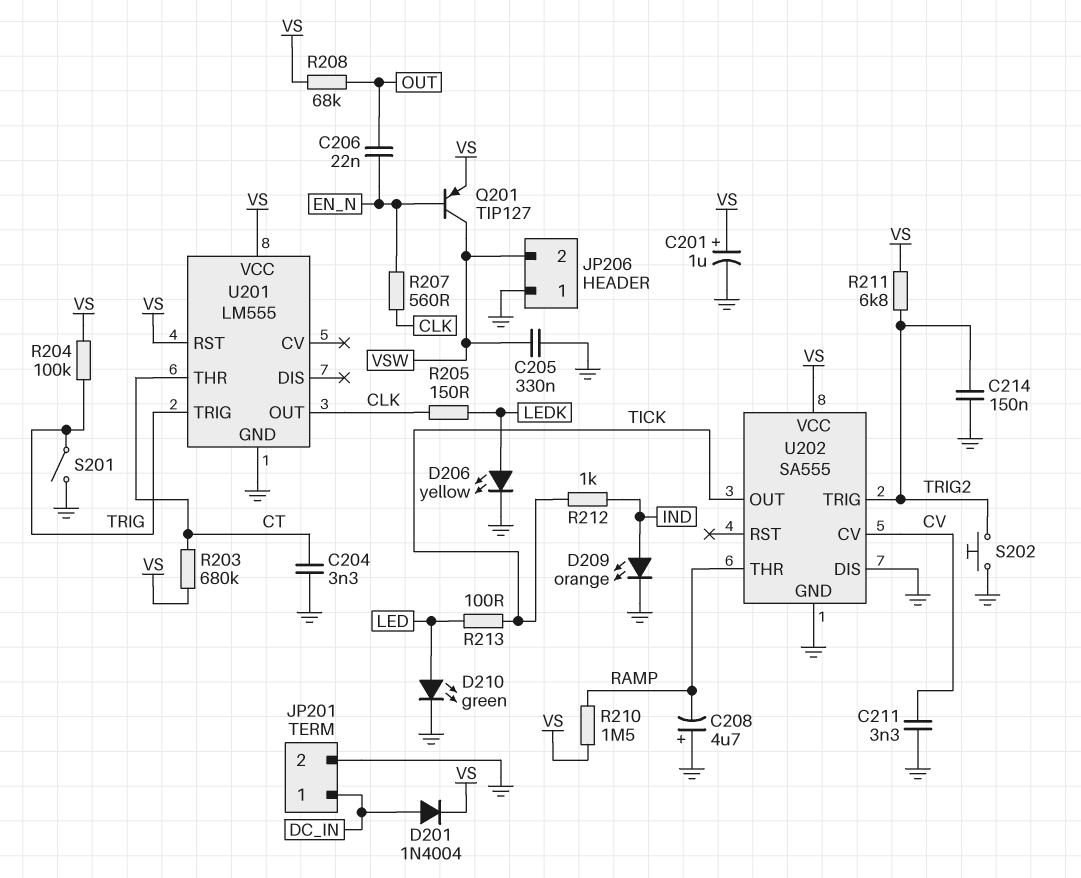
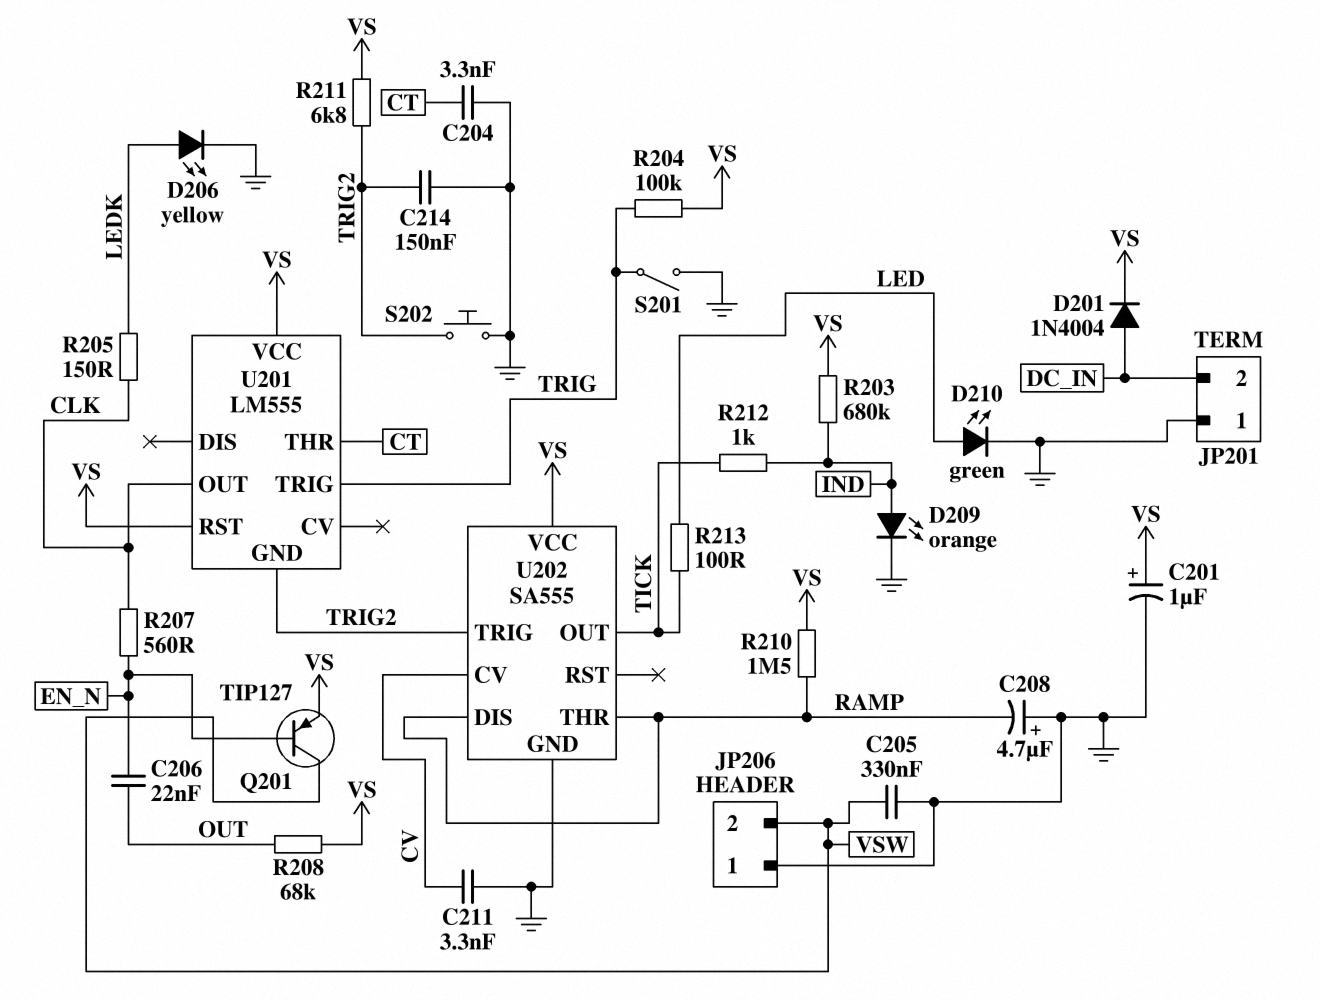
JP201 pin 1: DC_IN -> GND
JP201 pin 2: GND -> DC_IN
R203: 680k (CT, VS) -> 680k (IND, VS)
U201 pin GND: GND -> TRIG2
U202 pin DIS: GND -> RAMP

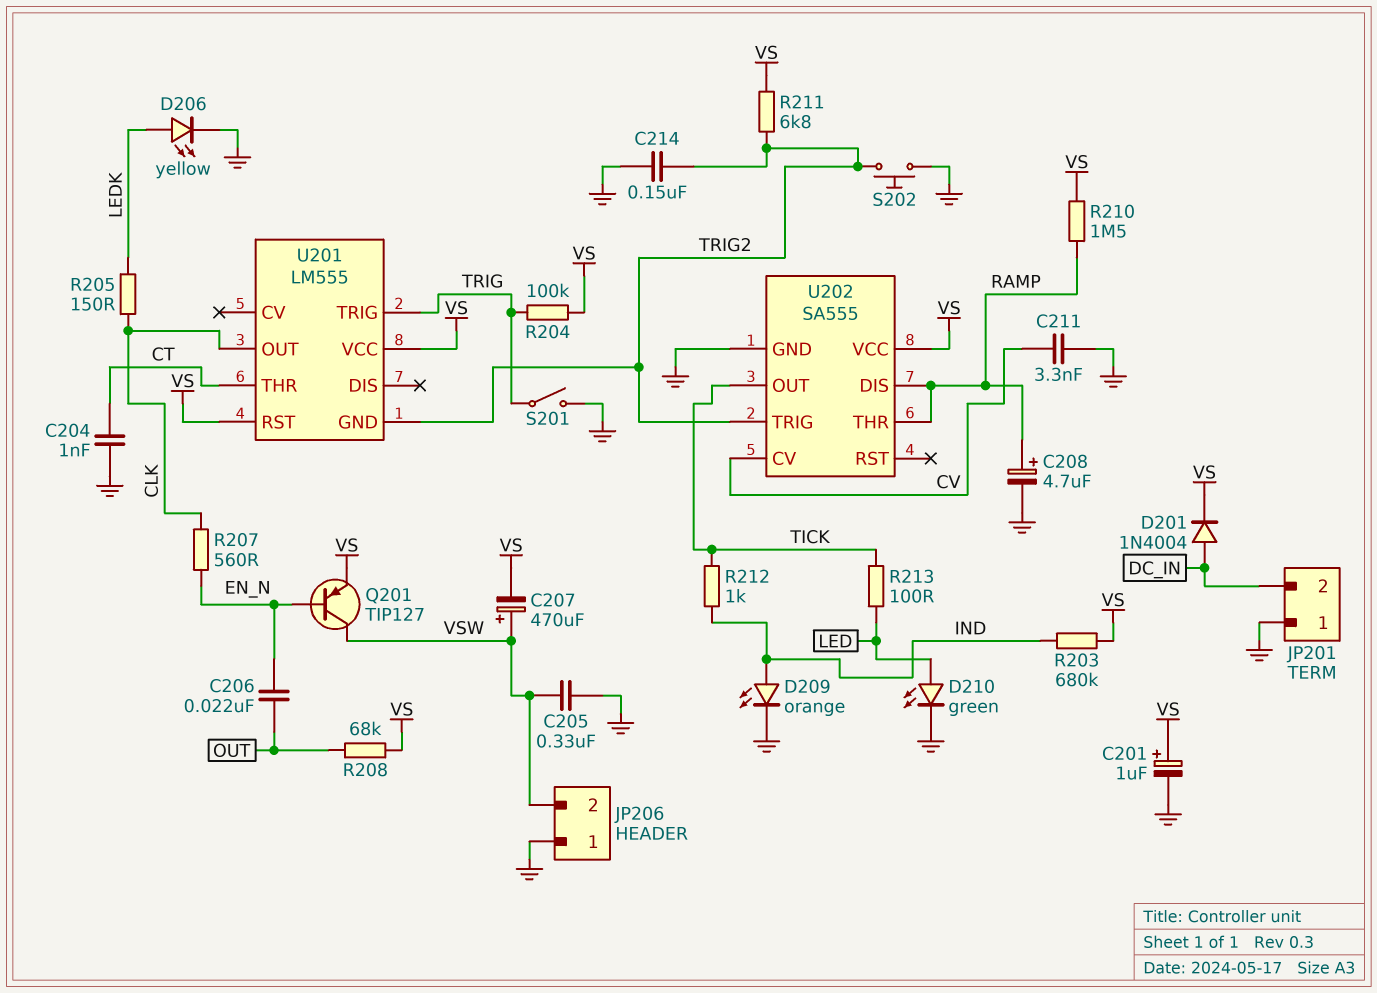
C204: 3.3nF (CT, GND) -> 1nF (CT, GND)
C207: none -> 470uF (plus VSW, minus VS)
C208: 4.7uF (plus GND, minus RAMP) -> 4.7uF (plus RAMP, minus GND)

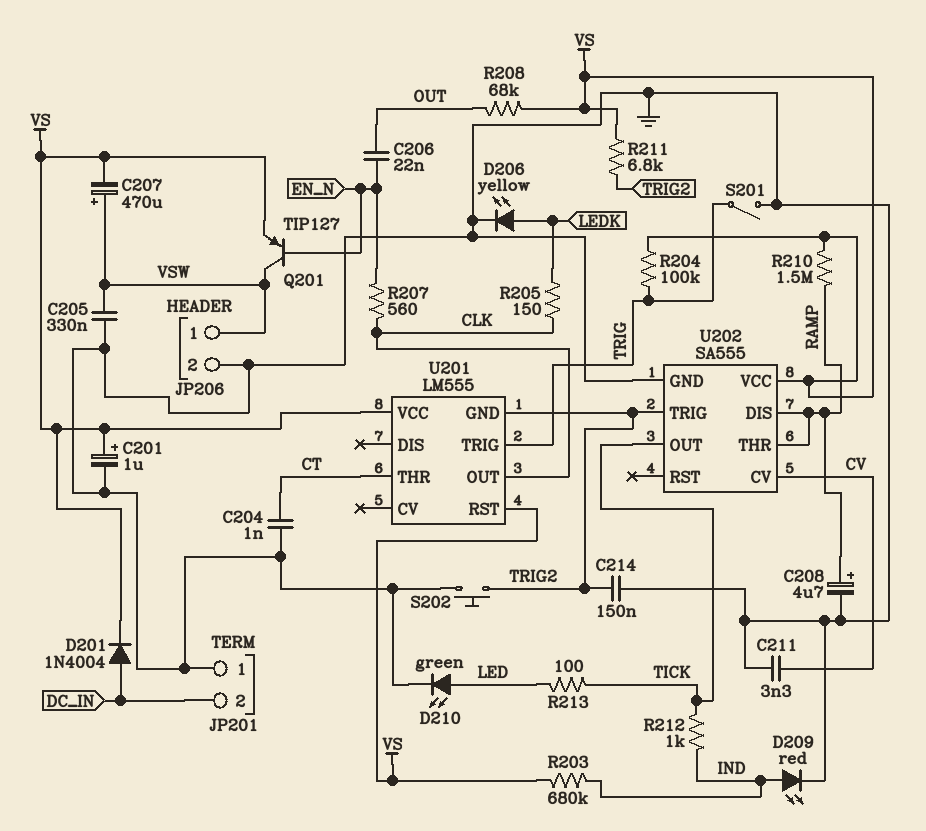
D209: LED orange (A IND, K GND) -> LED red (A IND, K GND)
JP206 pin 1: GND -> VSW
JP206 pin 2: VSW -> GND

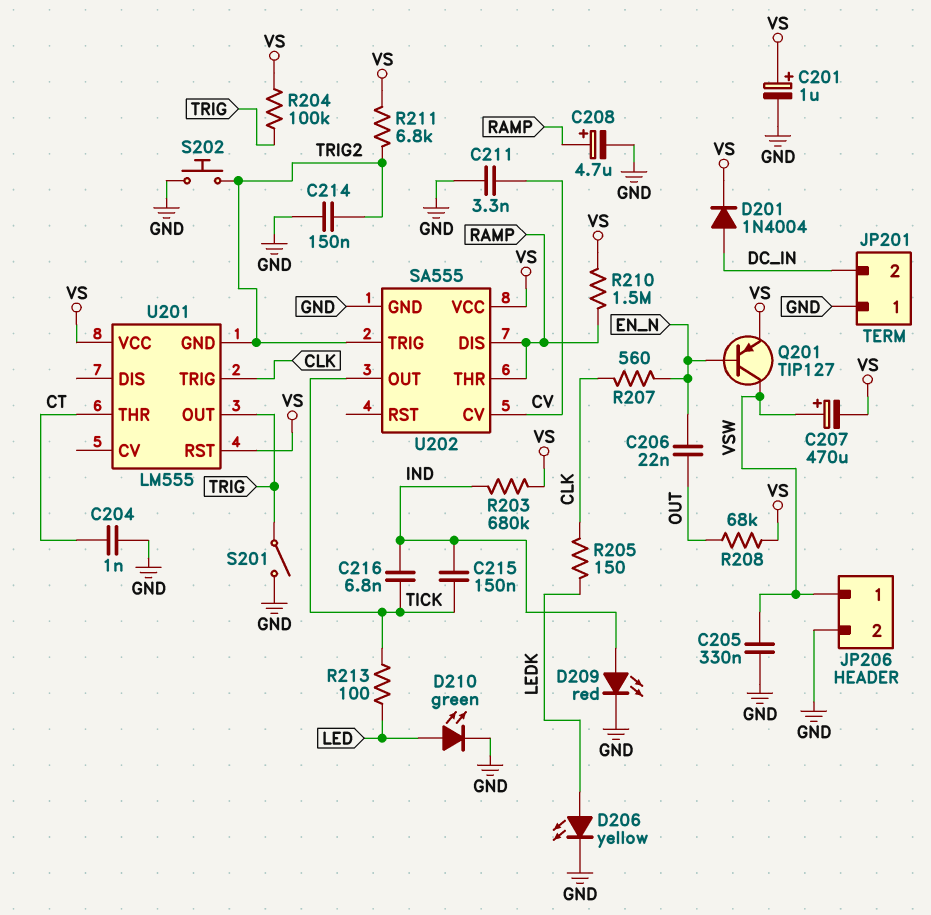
C215: none -> 150nF (IND, TICK)
C216: none -> 6.8nF (IND, TICK)
R212: 1k (IND, TICK) -> none
U201 pin OUT: CLK -> TRIG
U201 pin TRIG: TRIG -> CLK

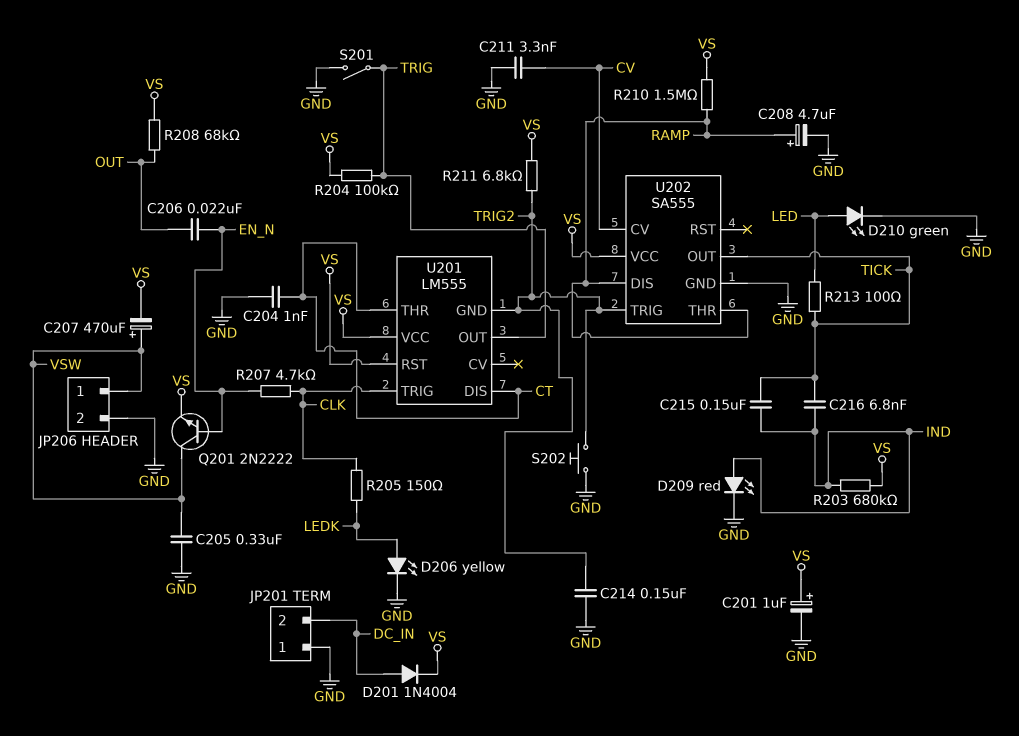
Q201: PNP TIP127 (B EN_N, C VSW, E VS) -> NPN 2N2222 (B EN_N, C VSW, E VS)
R207: 560 (CLK, EN_N) -> 4.7k (CLK, EN_N)
U201 pin DIS: none -> CT

